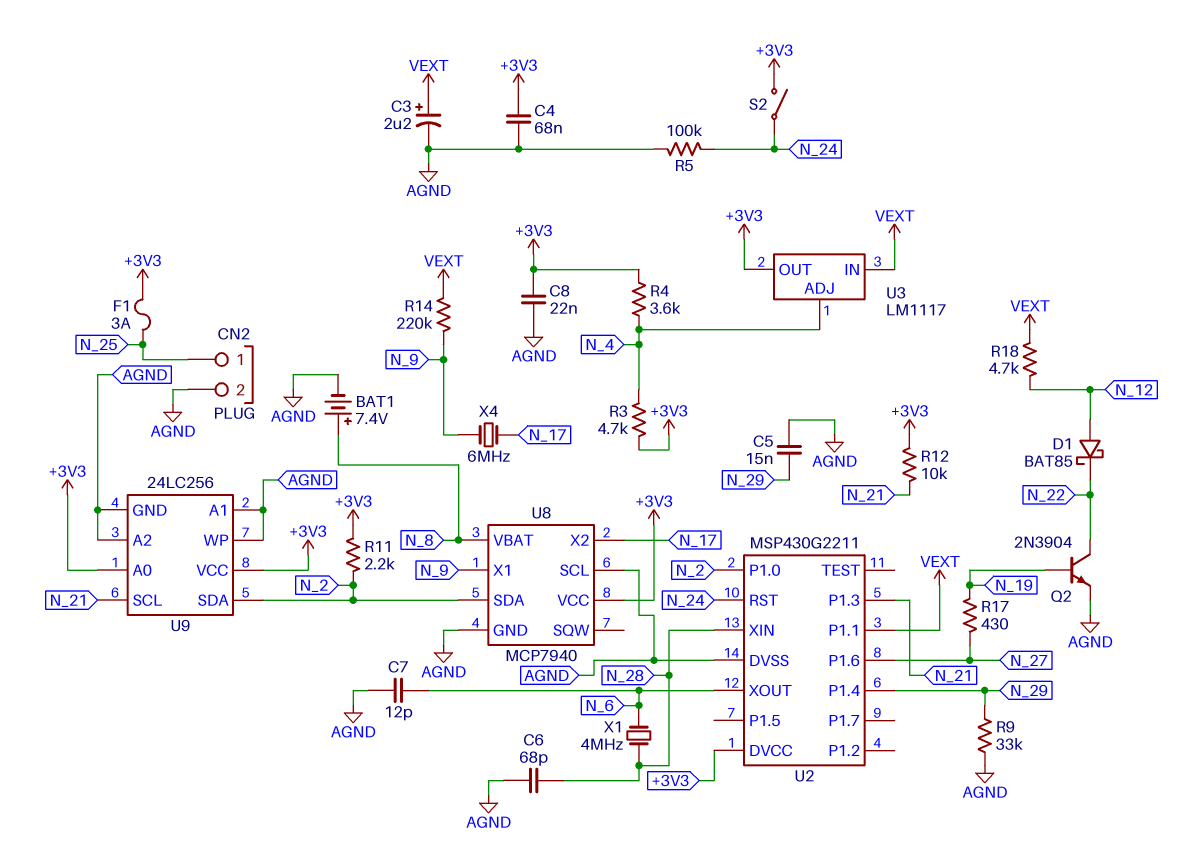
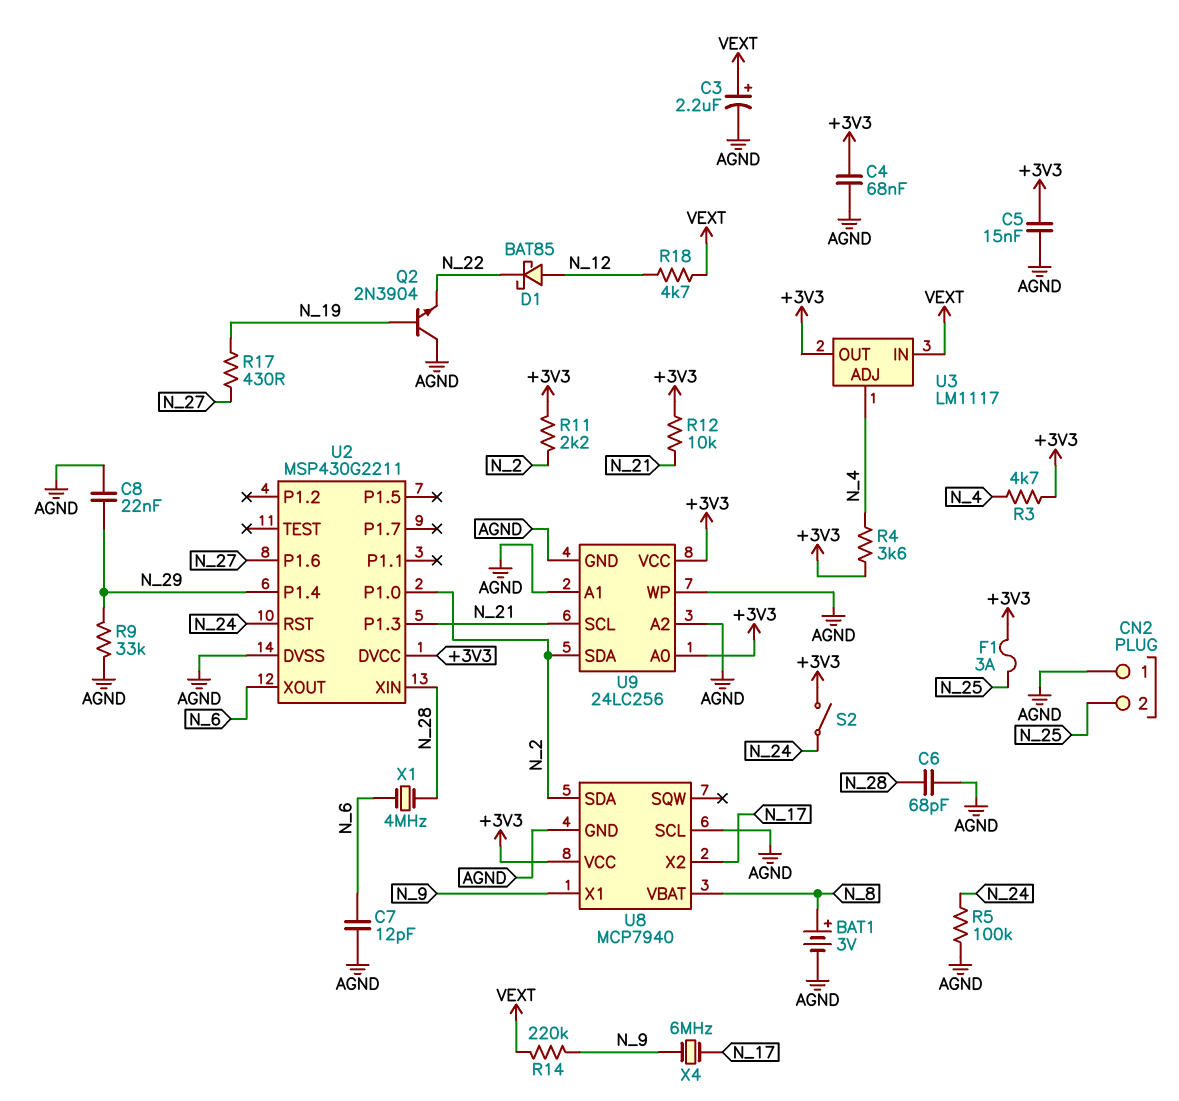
BAT1: 7.4V (plus N_8, minus AGND) -> 3V (plus N_8, minus AGND)
C5: 15nF (AGND, N_29) -> 15nF (+3V3, AGND)
C8: 22nF (+3V3, AGND) -> 22nF (AGND, N_29)
CN2 pin 1: N_25 -> AGND
CN2 pin 2: AGND -> N_25
Q2: NPN 2N3904 (B N_19, C N_22, E AGND) -> NPN 2N3904 (B N_19, C AGND, E N_22)
U2 pin P1.1: VEXT -> none

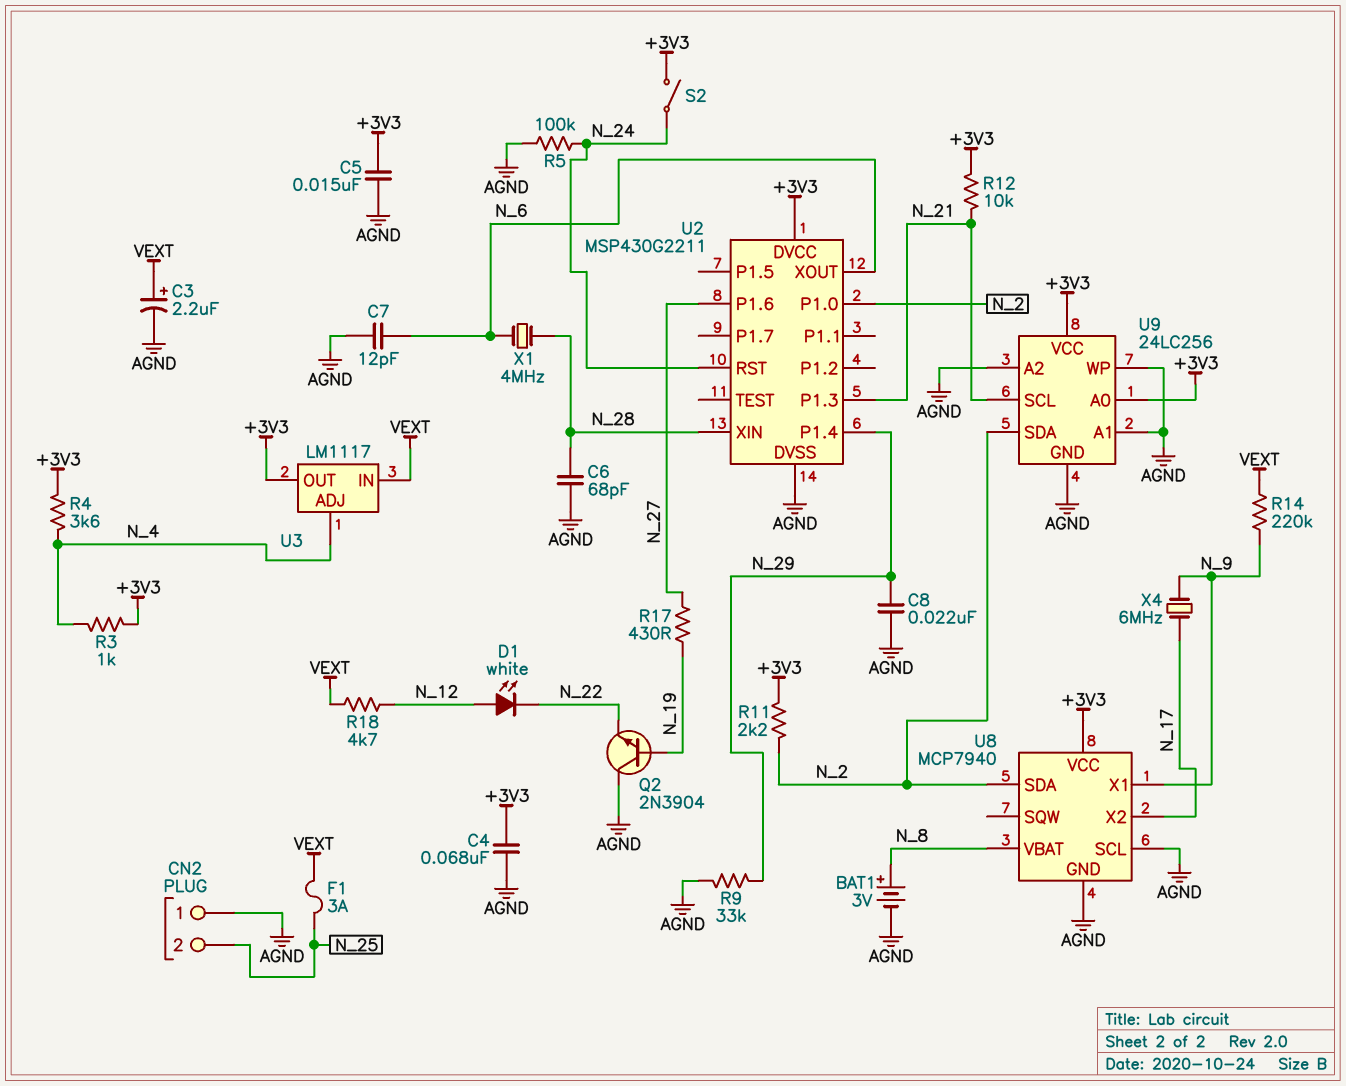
D1: schottky BAT85 (A N_12, K N_22) -> LED white (A N_12, K N_22)
F1: 3A (+3V3, N_25) -> 3A (N_25, VEXT)
R3: 4.7k (+3V3, N_4) -> 1k (+3V3, N_4)

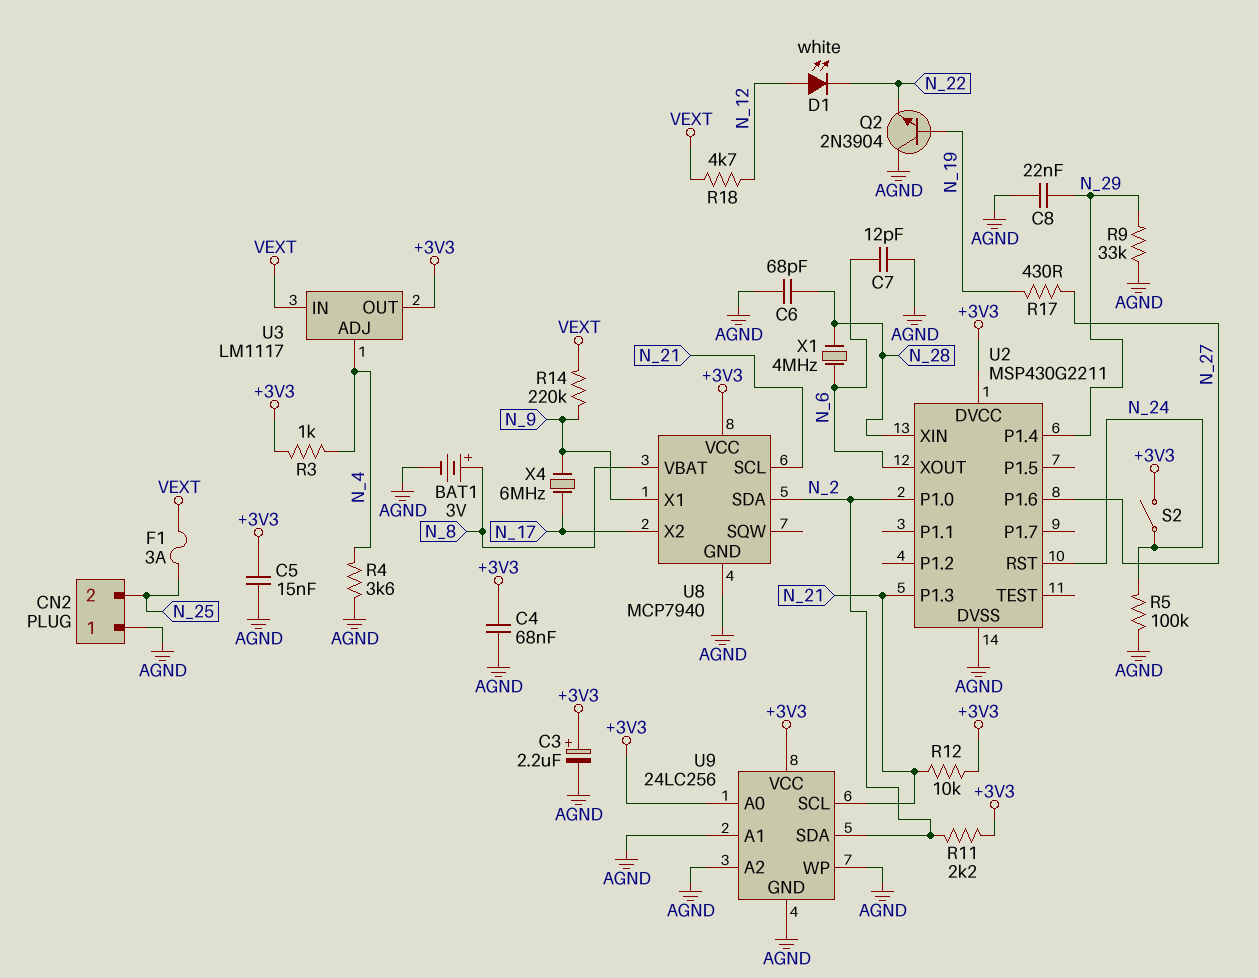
C3: 2.2uF (plus VEXT, minus AGND) -> 2.2uF (plus +3V3, minus AGND)
R4: 3.6k (+3V3, N_4) -> 3.6k (AGND, N_4)
U8 pin SCL: AGND -> N_21

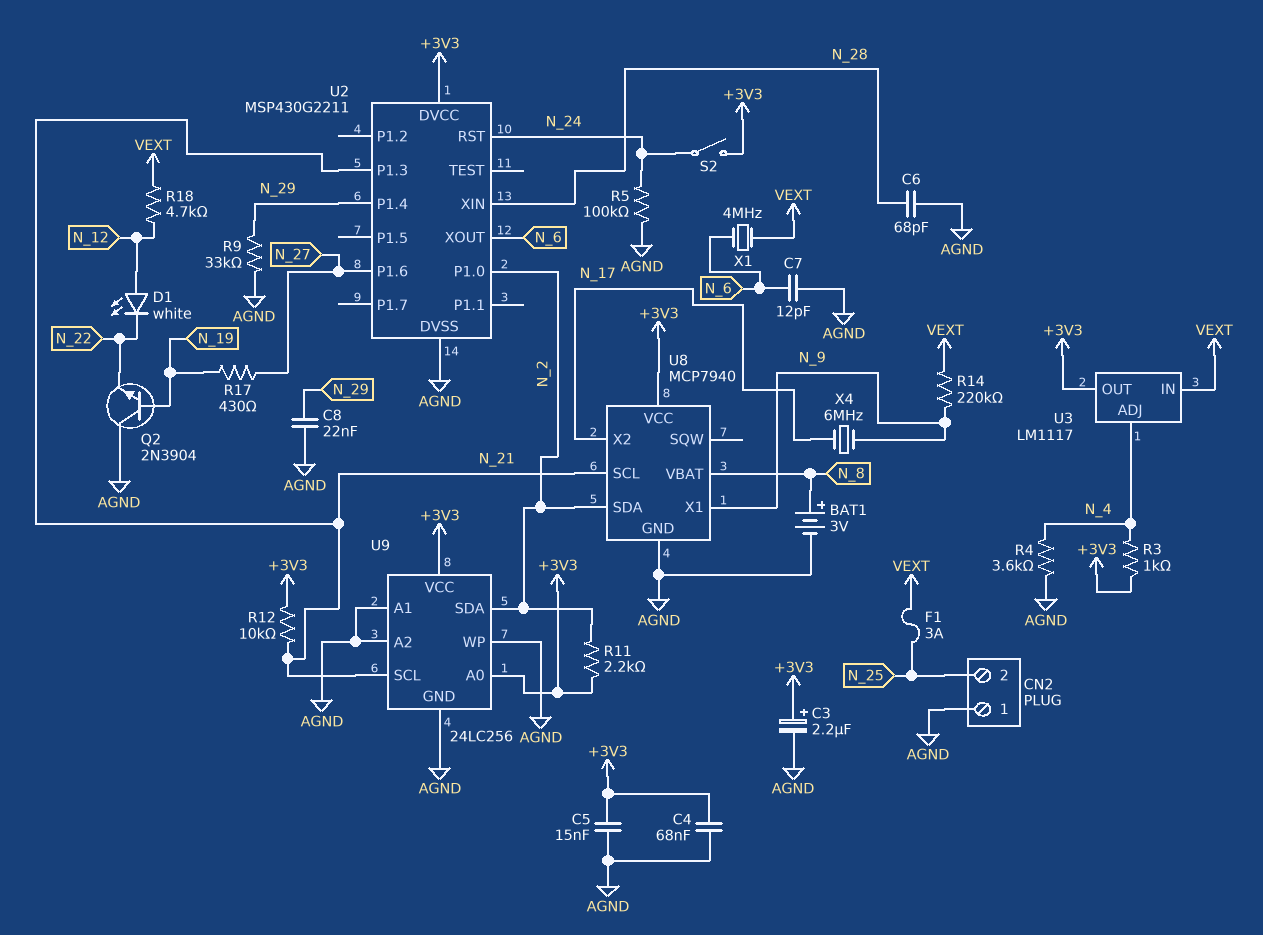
X1: 4MHz (N_6, N_28) -> 4MHz (N_6, VEXT)

